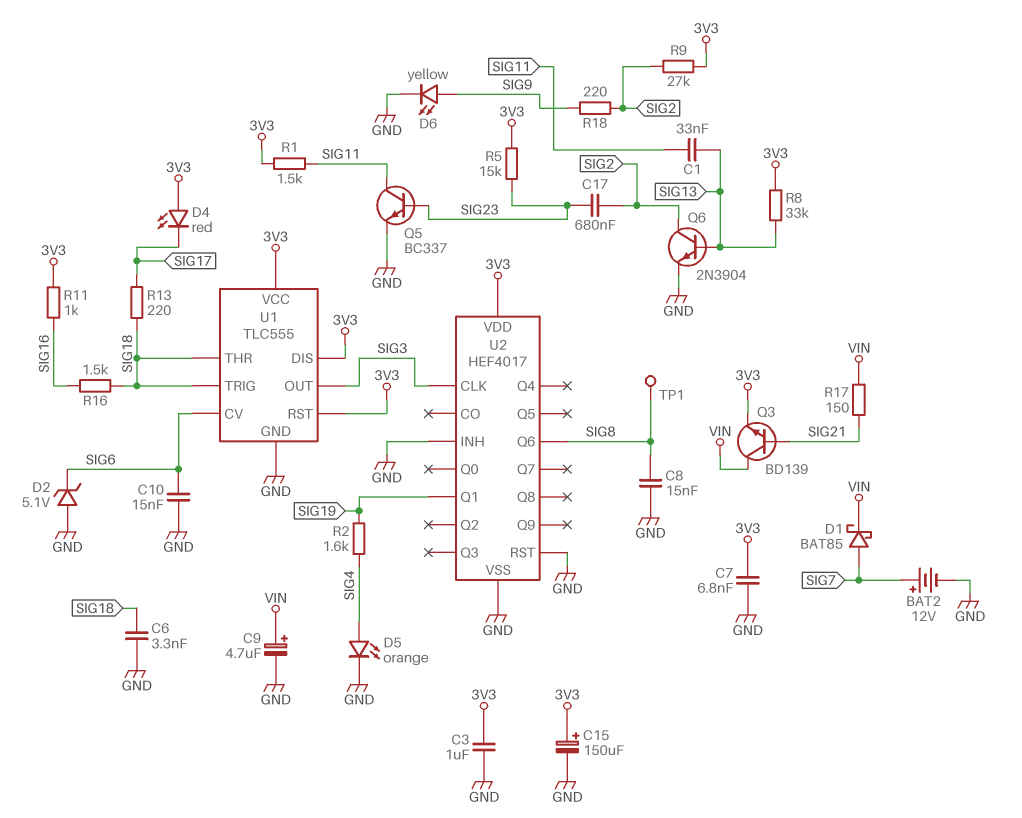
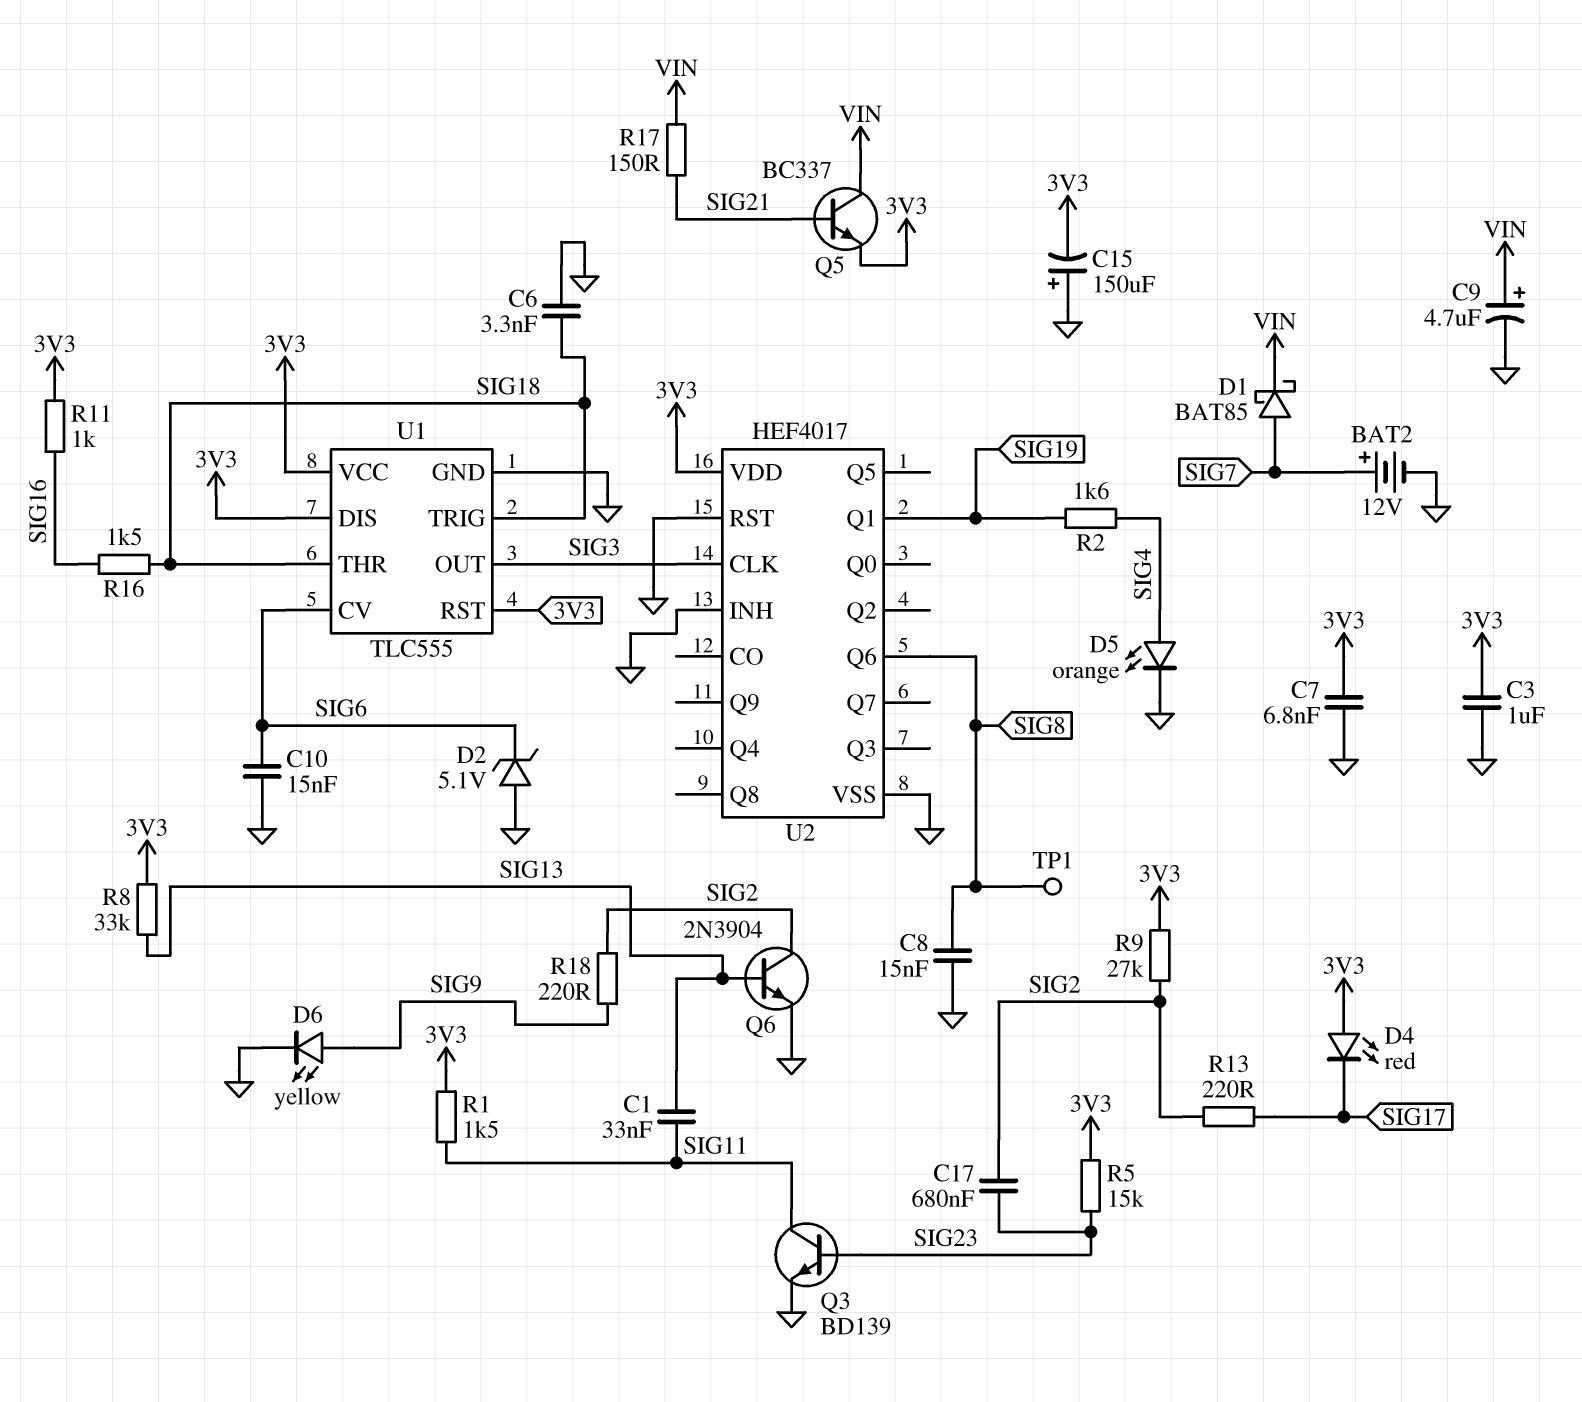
C15: 150uF (plus 3V3, minus GND) -> 150uF (plus GND, minus 3V3)
Q3: NPN BD139 (B SIG21, C VIN, E 3V3) -> NPN BD139 (B SIG23, C SIG11, E GND)
Q5: NPN BC337 (B SIG23, C SIG11, E GND) -> NPN BC337 (B SIG21, C VIN, E 3V3)
R13: 220 (SIG17, SIG18) -> 220 (SIG2, SIG17)

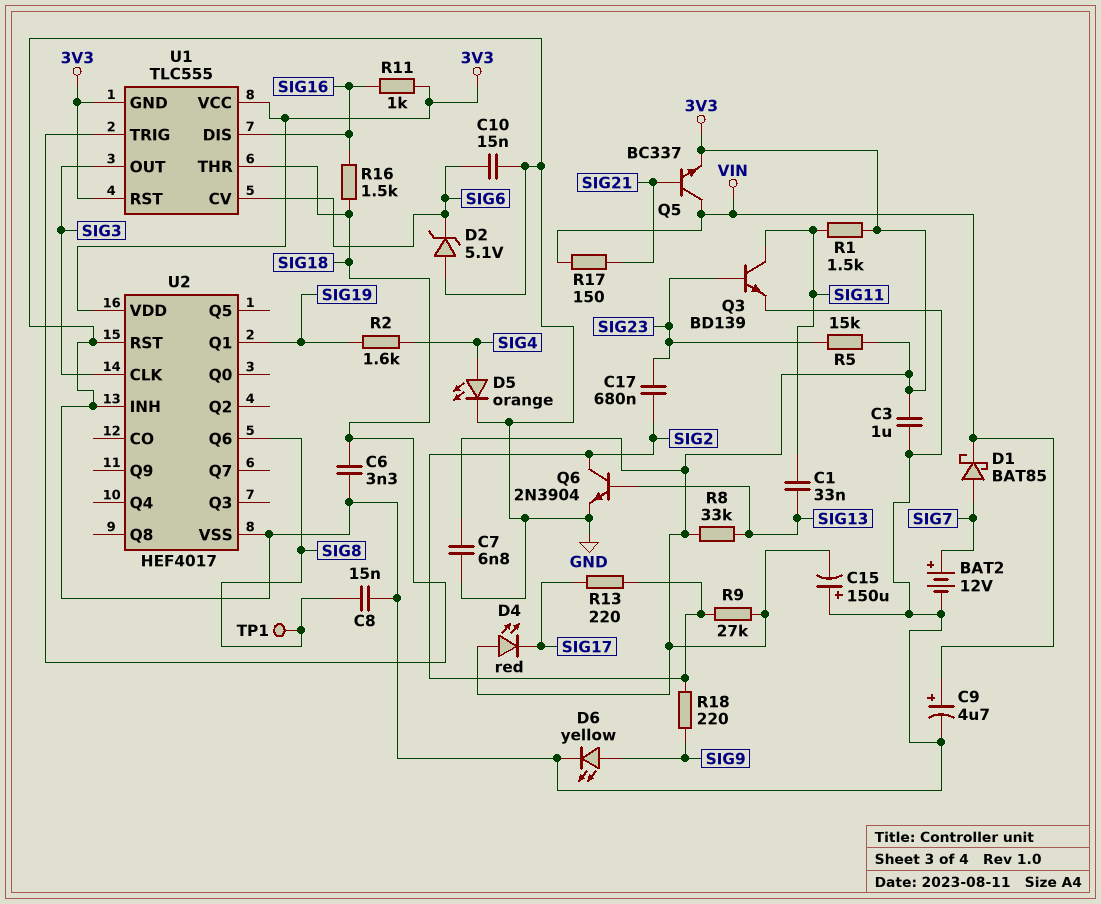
U1 pin DIS: 3V3 -> SIG16
U1 pin GND: GND -> 3V3

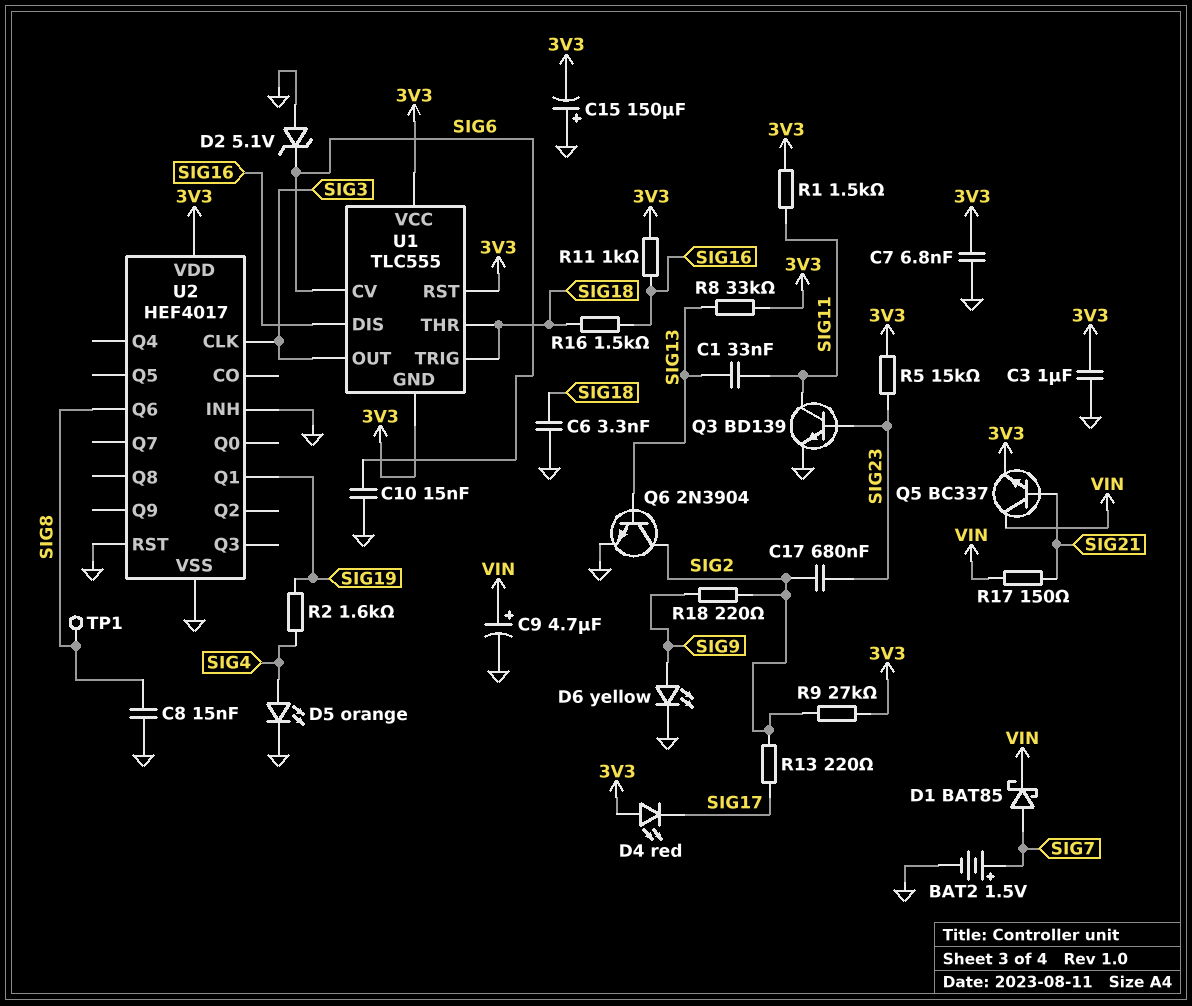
BAT2: 12V (plus SIG7, minus GND) -> 1.5V (plus SIG7, minus GND)

